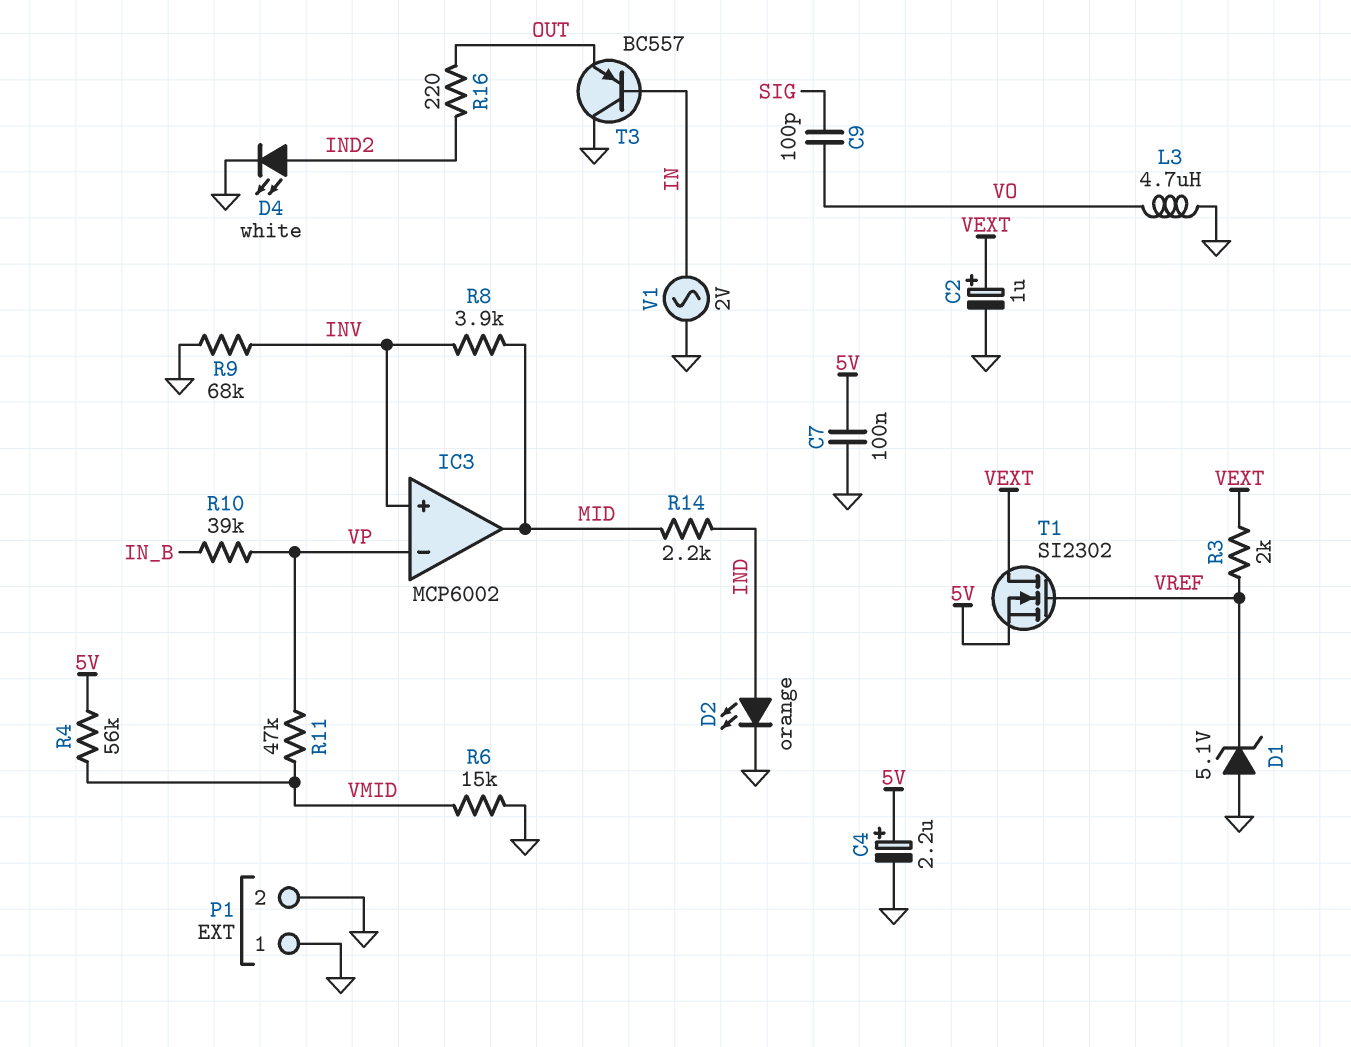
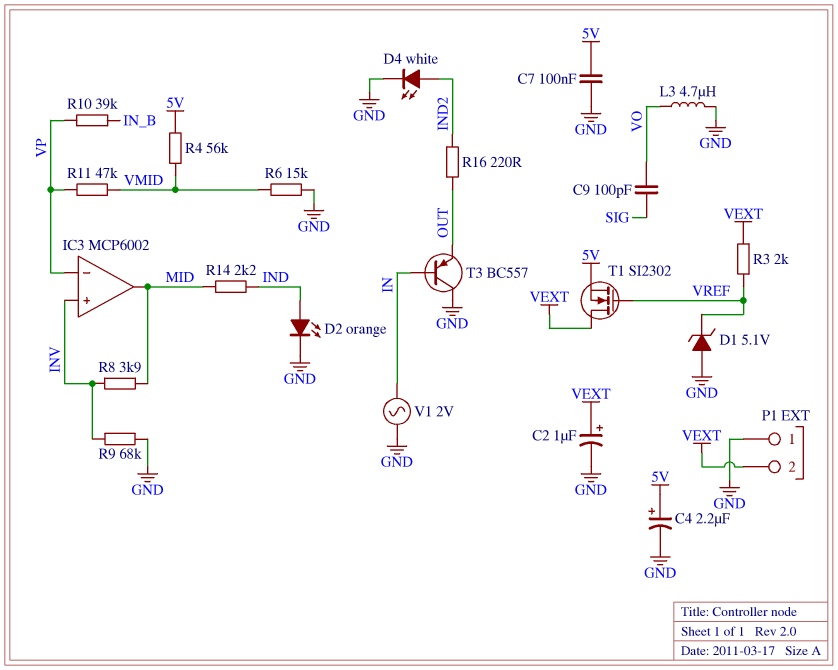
P1 pin 2: GND -> VEXT

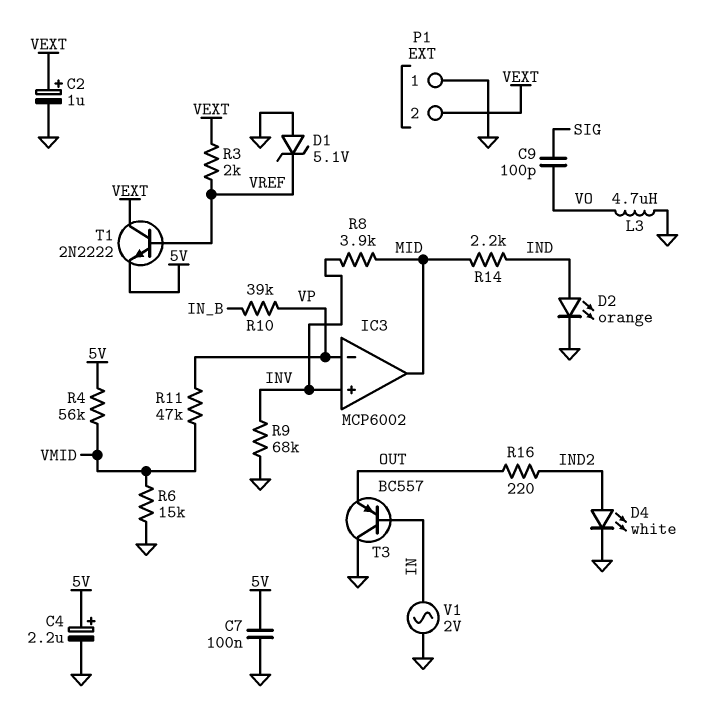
T1: NMOS SI2302 (G VREF, D VEXT, S 5V) -> NPN 2N2222 (B VREF, C VEXT, E 5V)

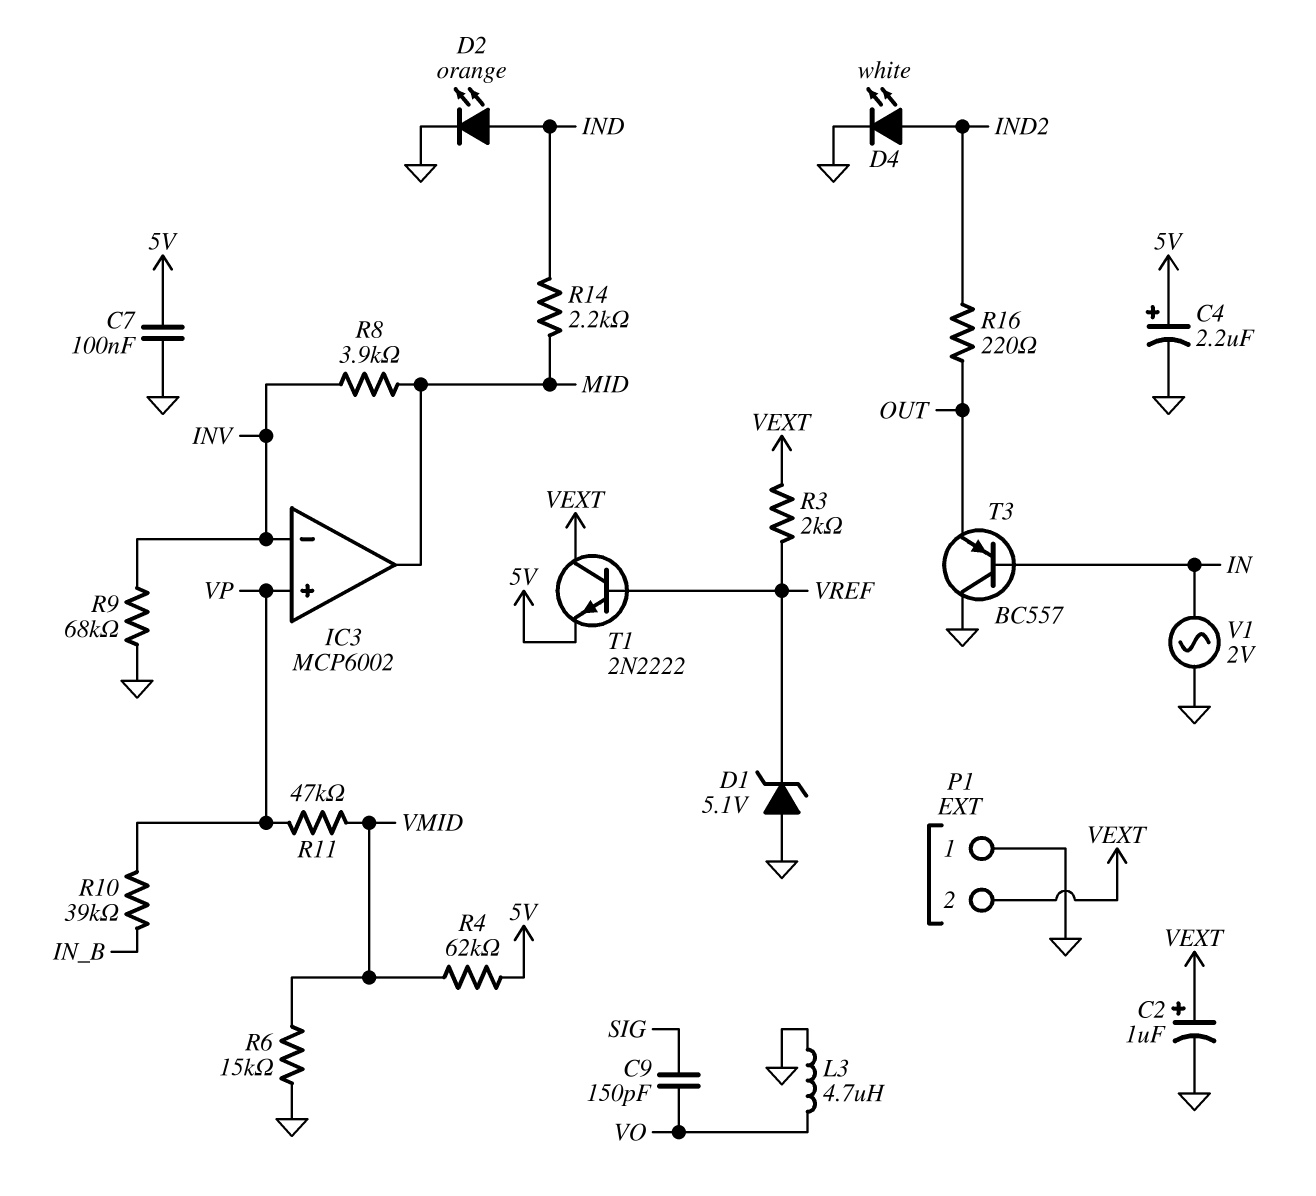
C9: 100pF (SIG, VO) -> 150pF (SIG, VO)
IC3 pin in+: INV -> VP
IC3 pin in-: VP -> INV
R4: 56k (5V, VMID) -> 62k (5V, VMID)

